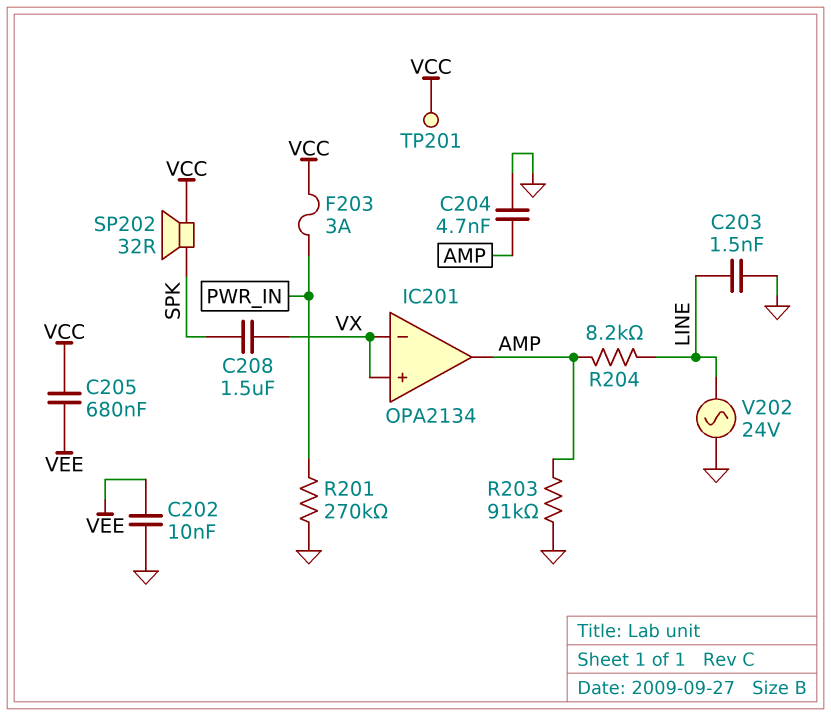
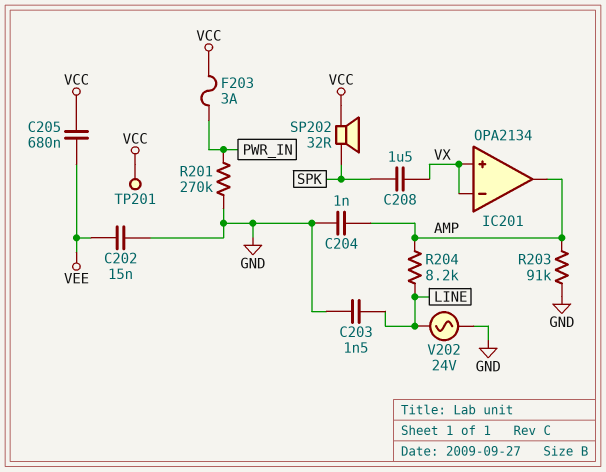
C202: 10nF (GND, VEE) -> 15nF (GND, VEE)
C204: 4.7nF (AMP, GND) -> 1nF (AMP, GND)

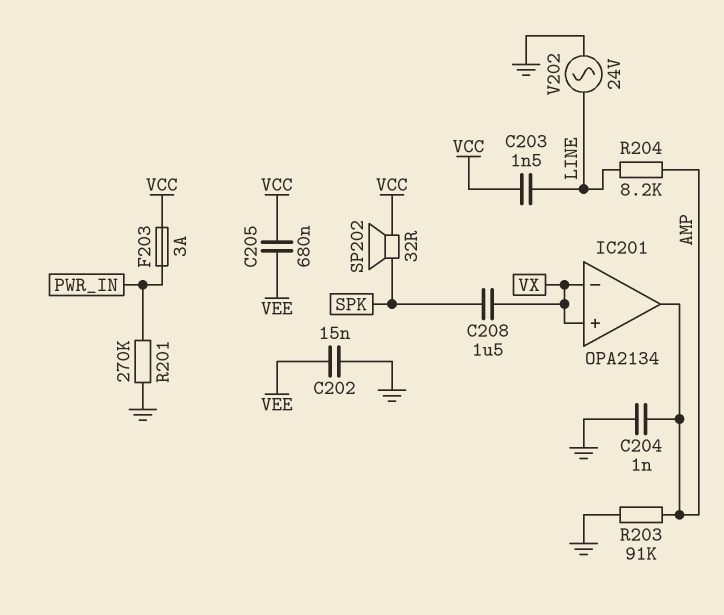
C203: 1.5nF (GND, LINE) -> 1.5nF (LINE, VCC)
TP201: test point (VCC) -> none

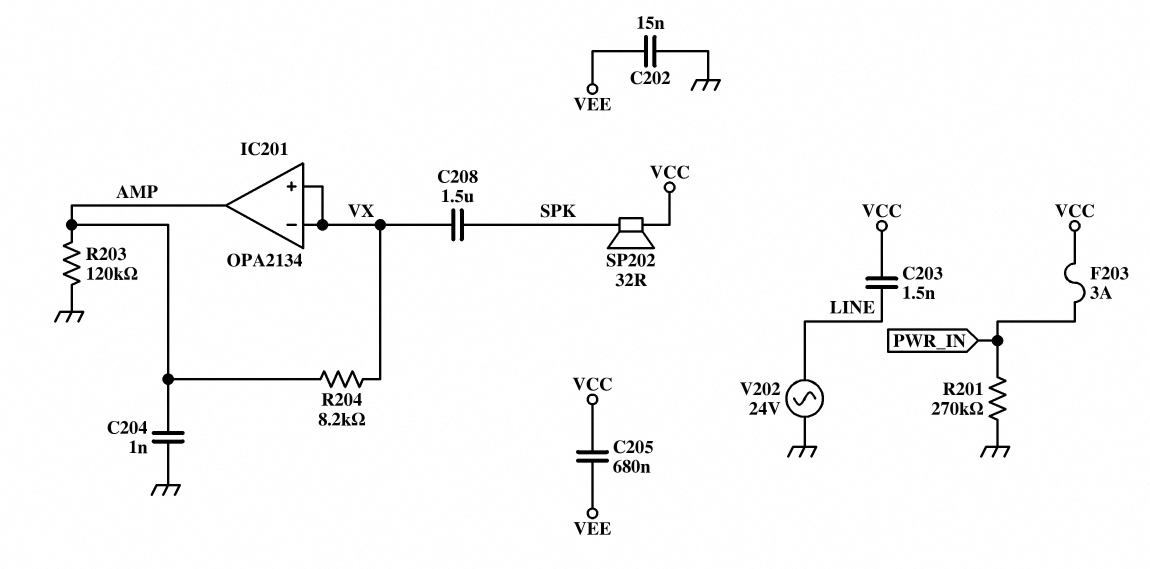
R203: 91k (AMP, GND) -> 120k (AMP, GND)
R204: 8.2k (AMP, LINE) -> 8.2k (AMP, VX)

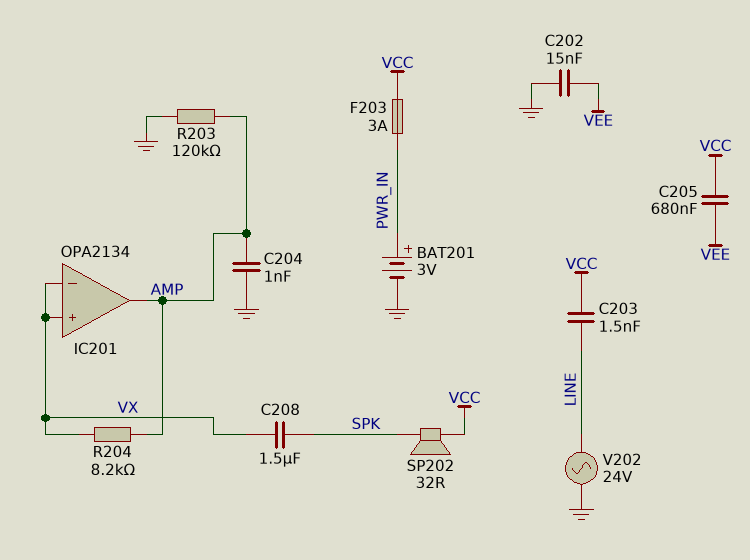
BAT201: none -> 3V (plus PWR_IN, minus GND)
R201: 270k (GND, PWR_IN) -> none

